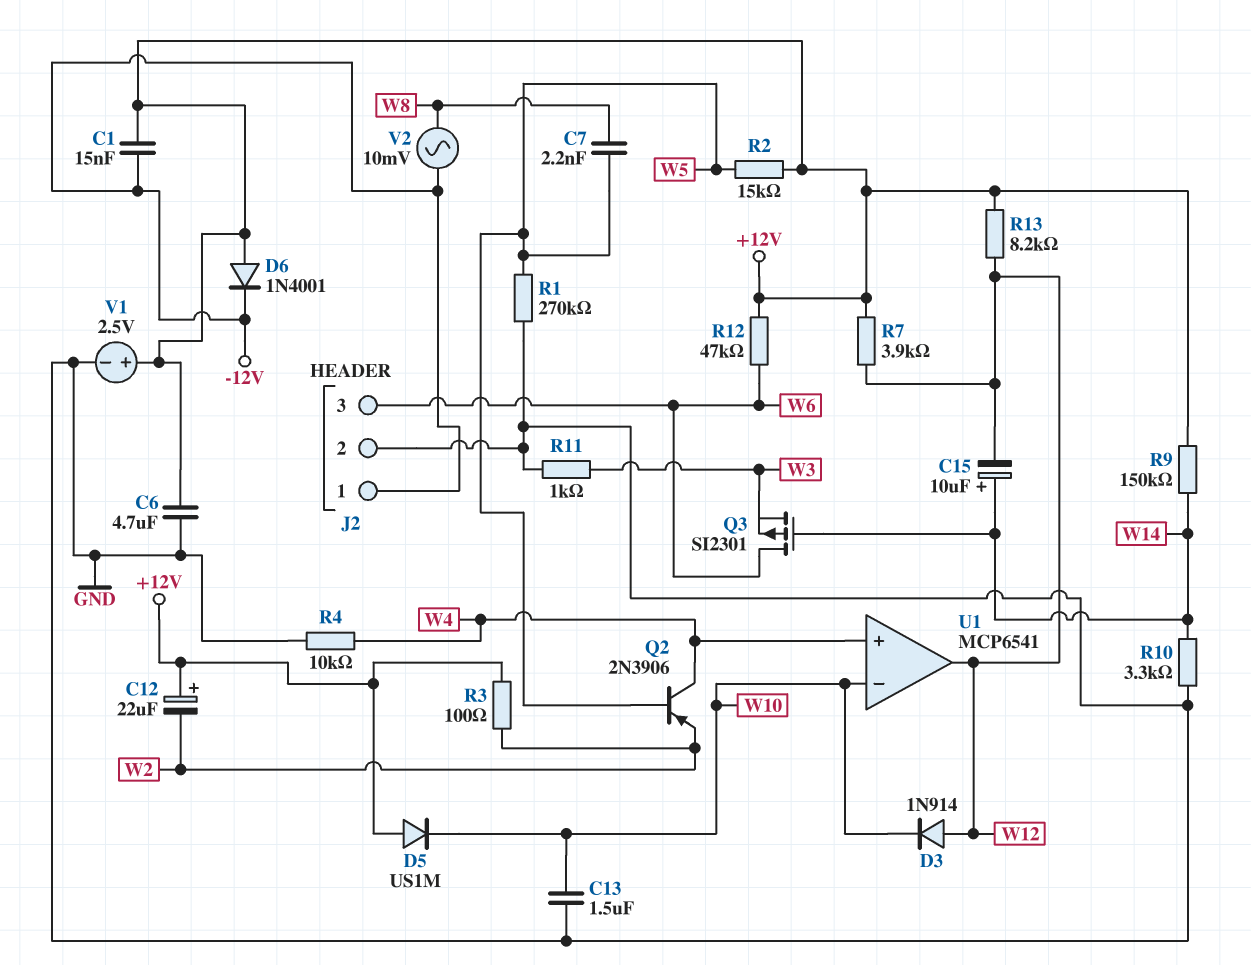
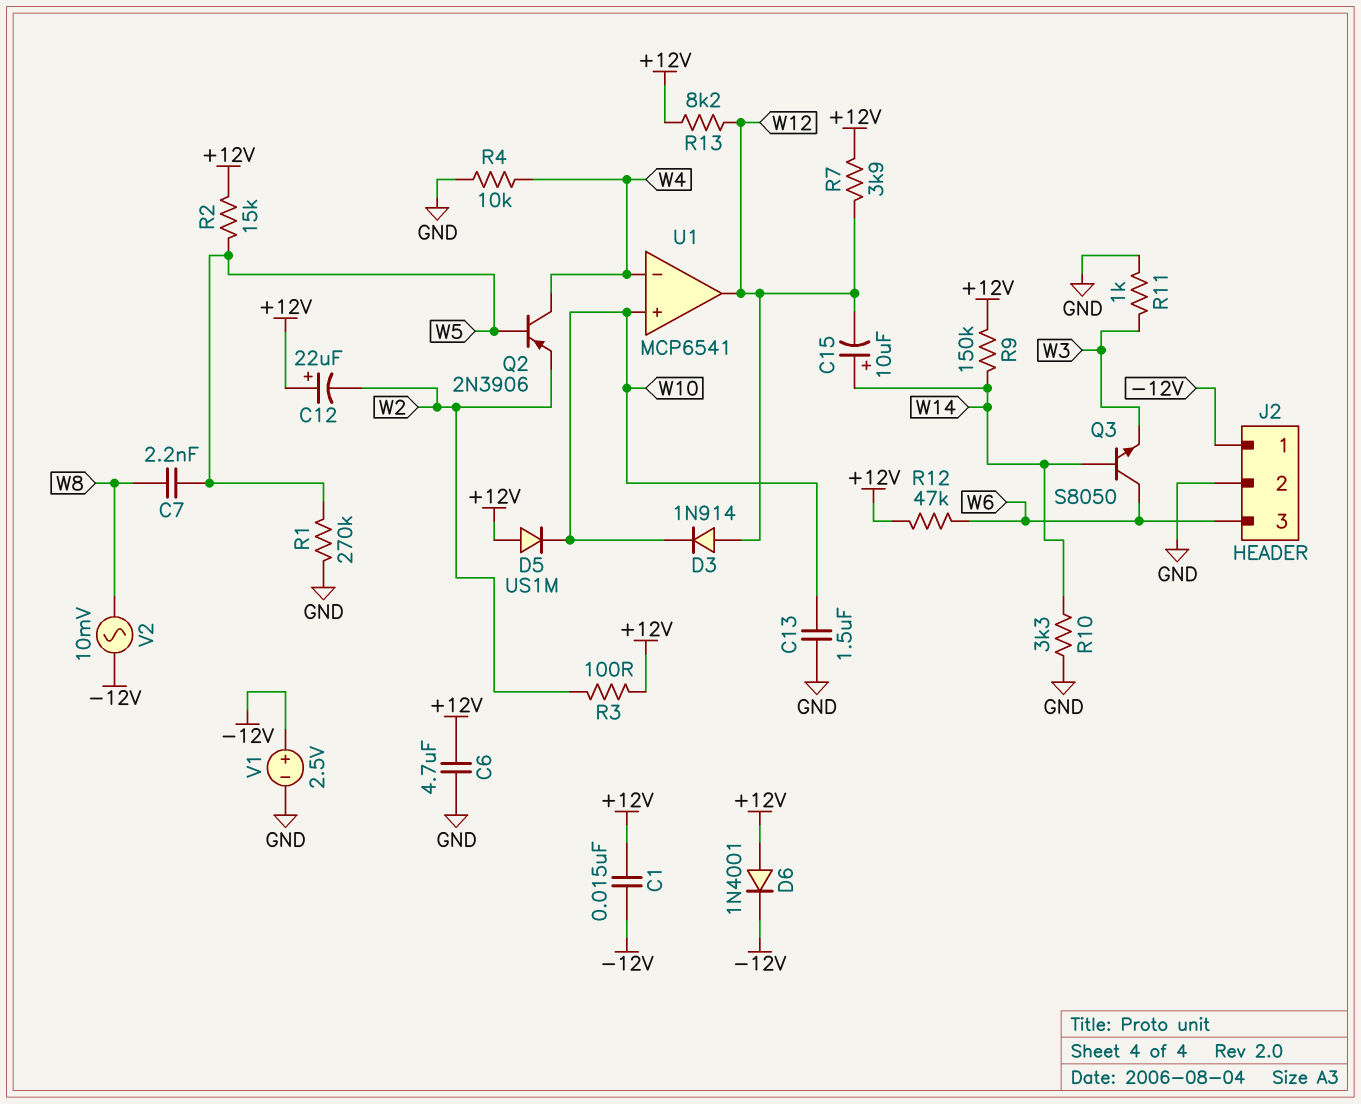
Q3: PMOS SI2301 (G W14, D W6, S W3) -> NPN S8050 (B W14, C W6, E W3)
U1 pin in+: W4 -> W10
U1 pin in-: W10 -> W4
V1: 2.5V (plus +12V, minus GND) -> 2.5V (plus -12V, minus GND)

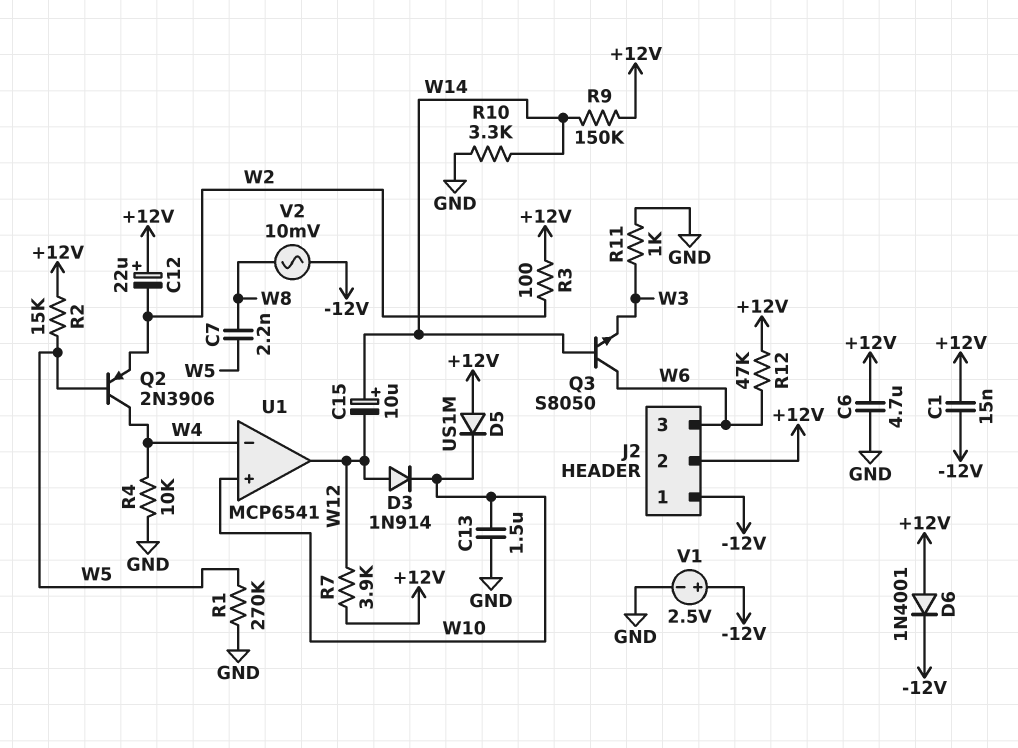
J2 pin 2: GND -> +12V
R13: 8.2k (+12V, W12) -> none

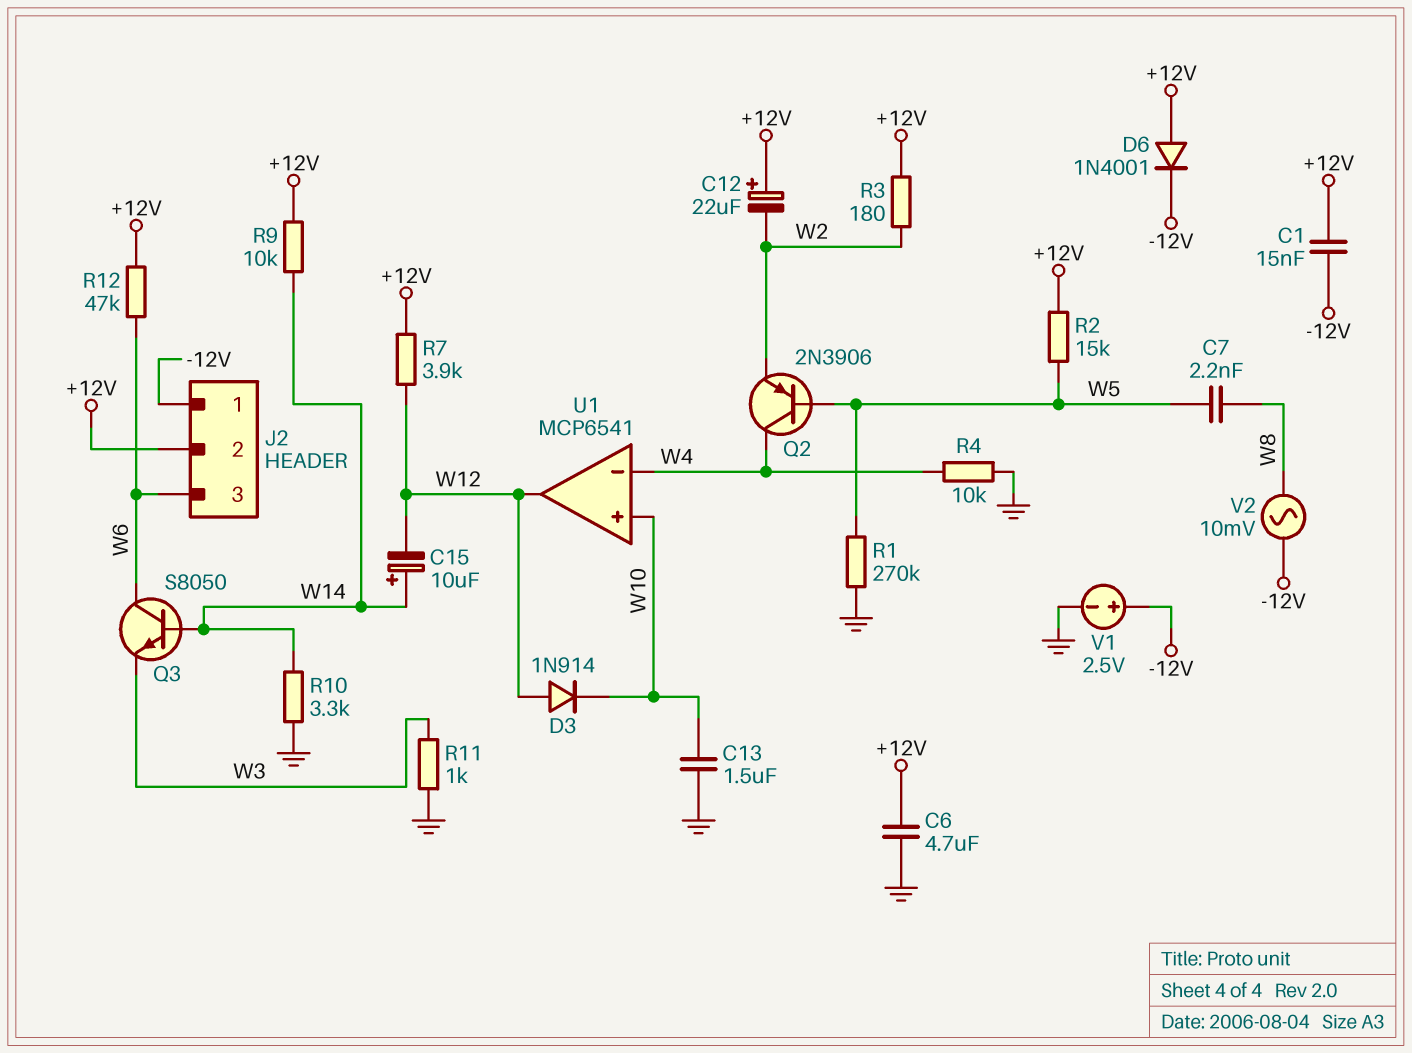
D5: diode US1M (A +12V, K W10) -> none
R3: 100 (+12V, W2) -> 180 (+12V, W2)
R9: 150k (+12V, W14) -> 10k (+12V, W14)

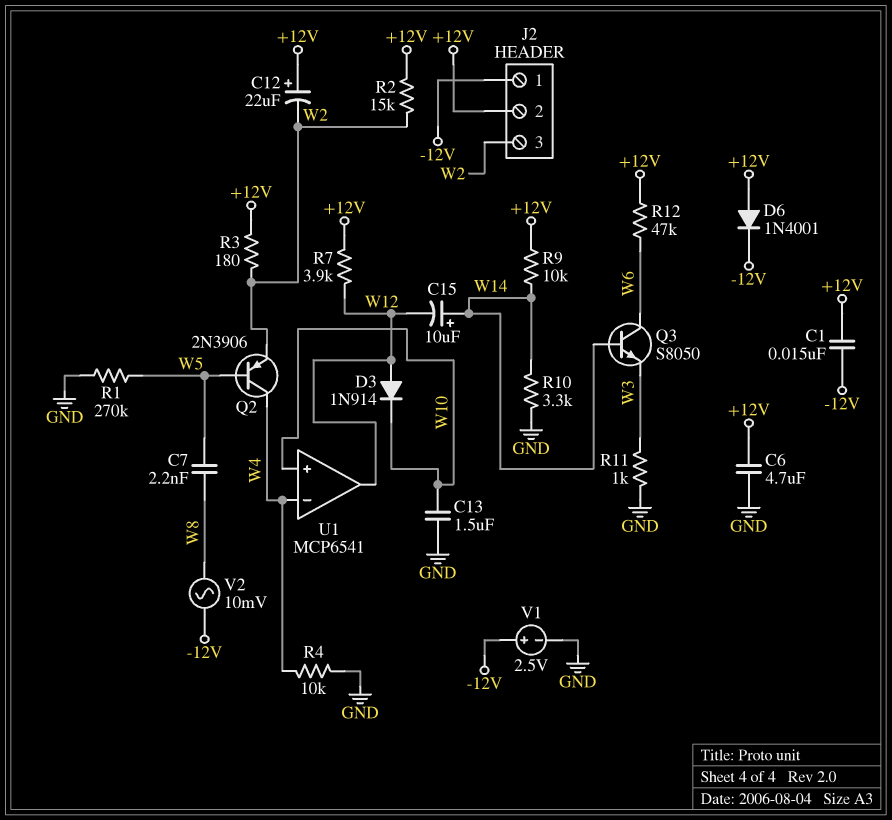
J2 pin 3: W6 -> W2
R2: 15k (+12V, W5) -> 15k (+12V, W2)

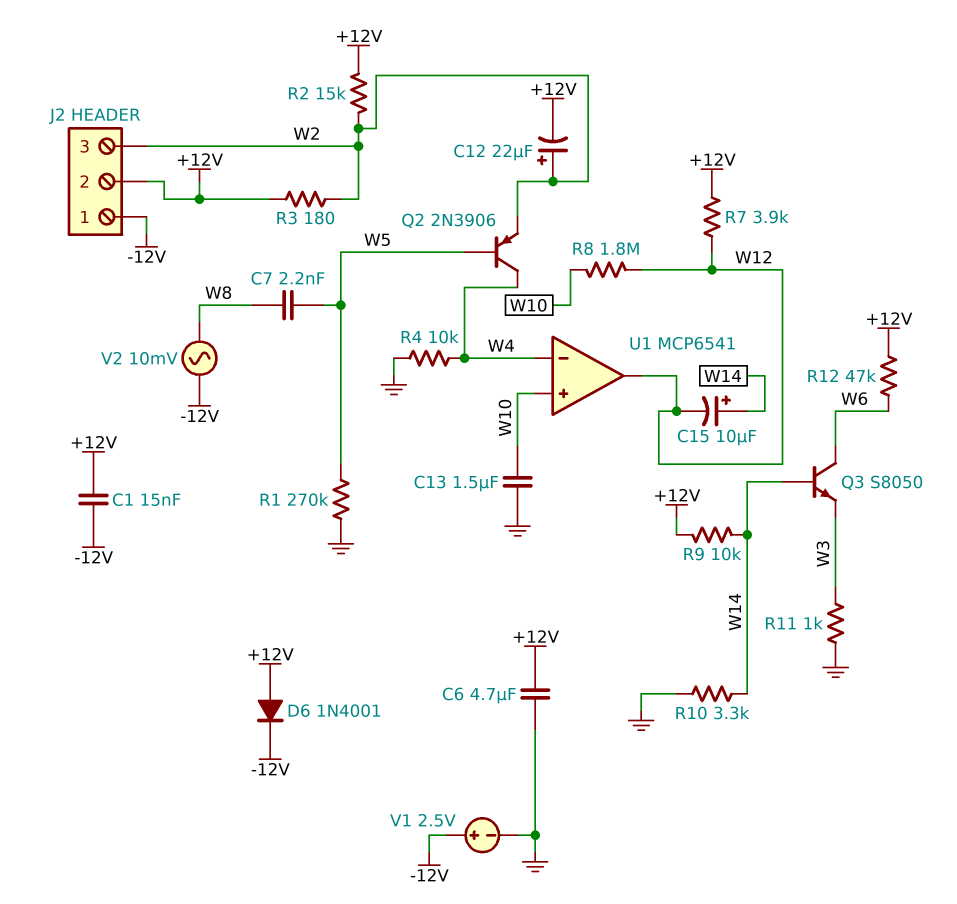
C12: 22uF (plus +12V, minus W2) -> 22uF (plus W2, minus +12V)
D3: diode 1N914 (A W12, K W10) -> none
R8: none -> 1.8M (W10, W12)

